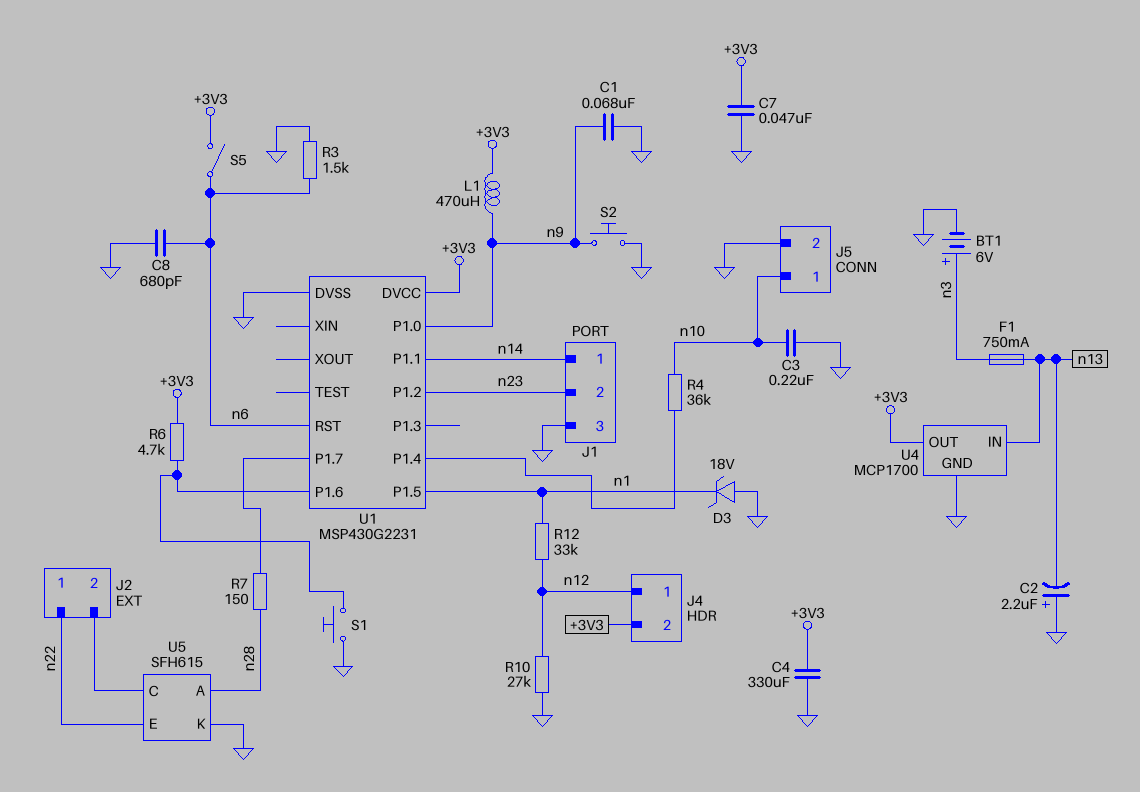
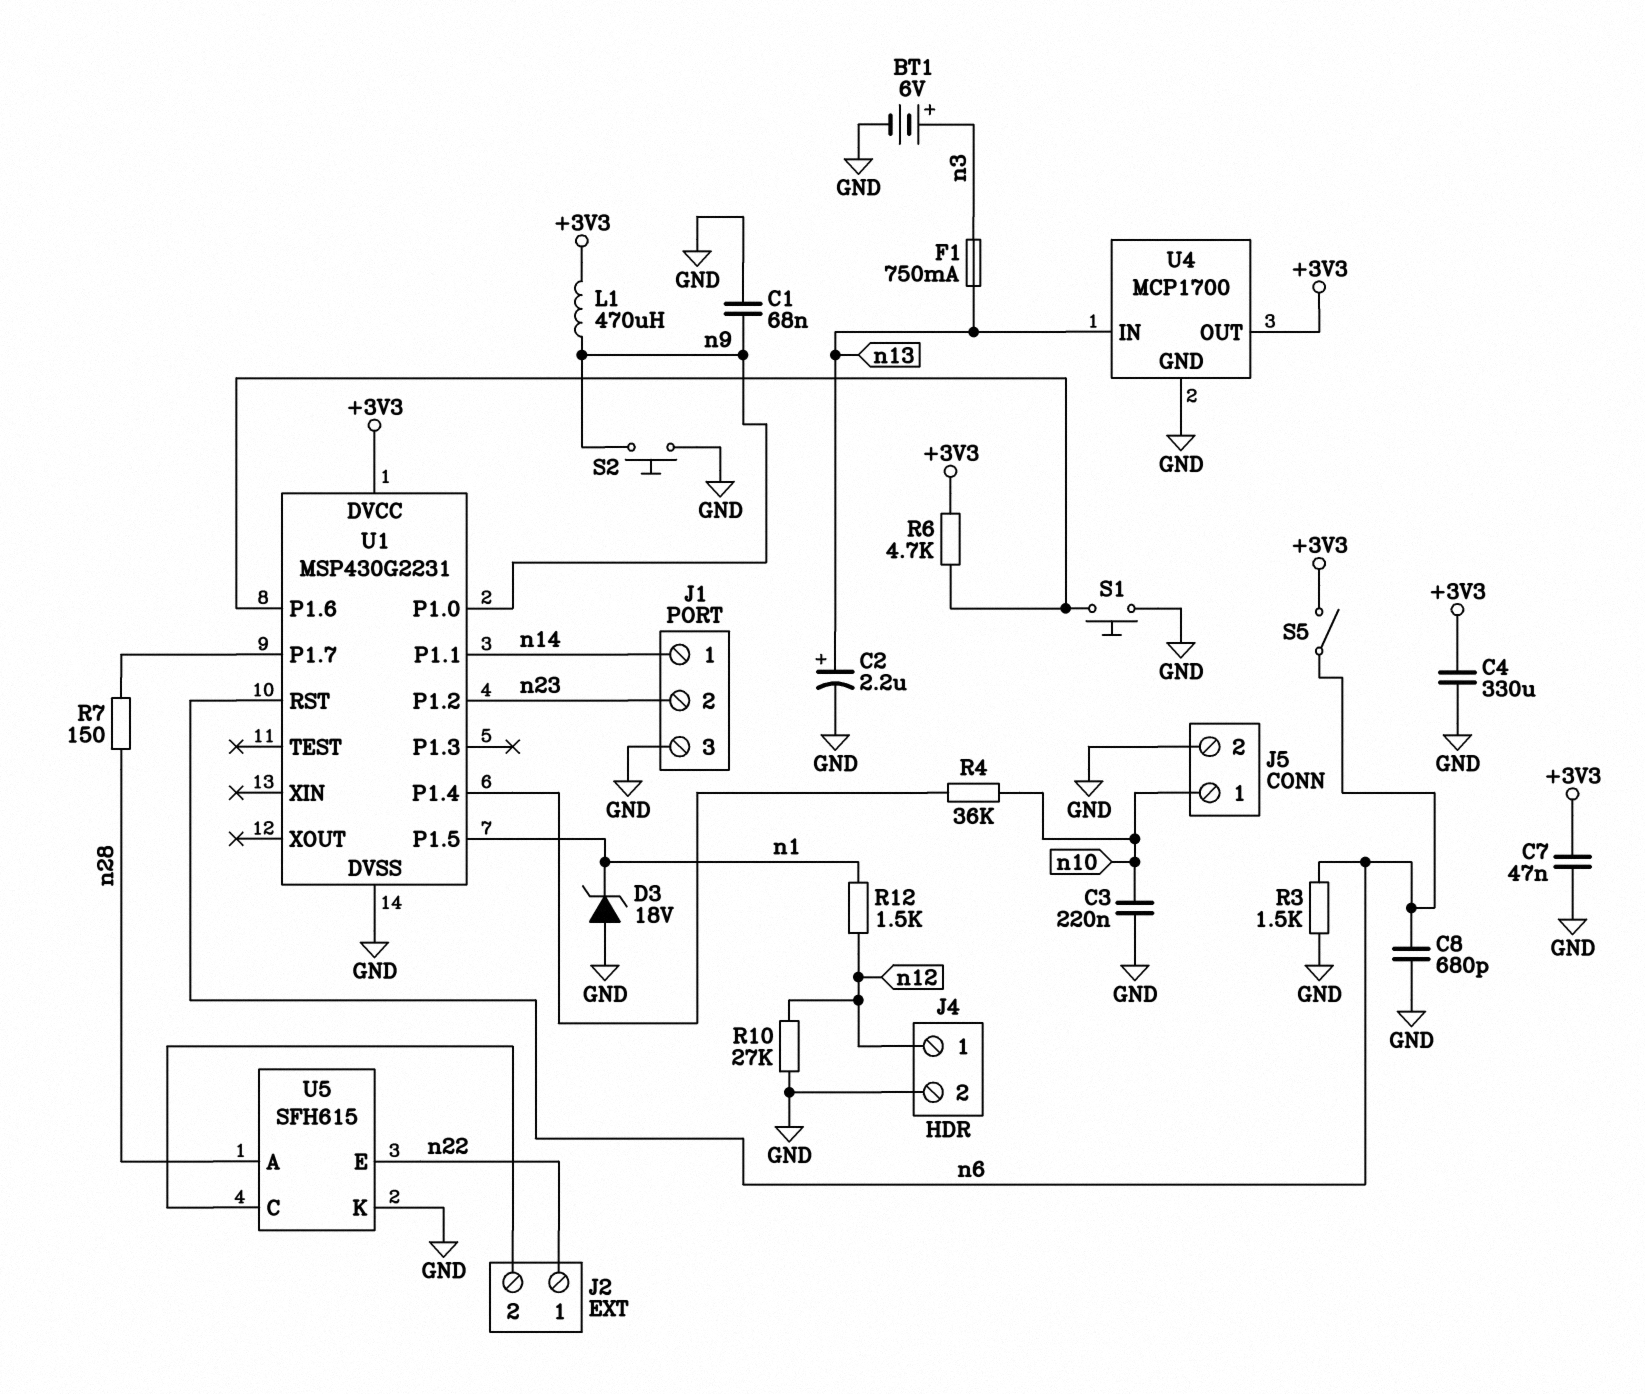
C2: 2.2uF (plus GND, minus n13) -> 2.2uF (plus n13, minus GND)
J4 pin 2: +3V3 -> GND
R12: 33k (n1, n12) -> 1.5k (n1, n12)

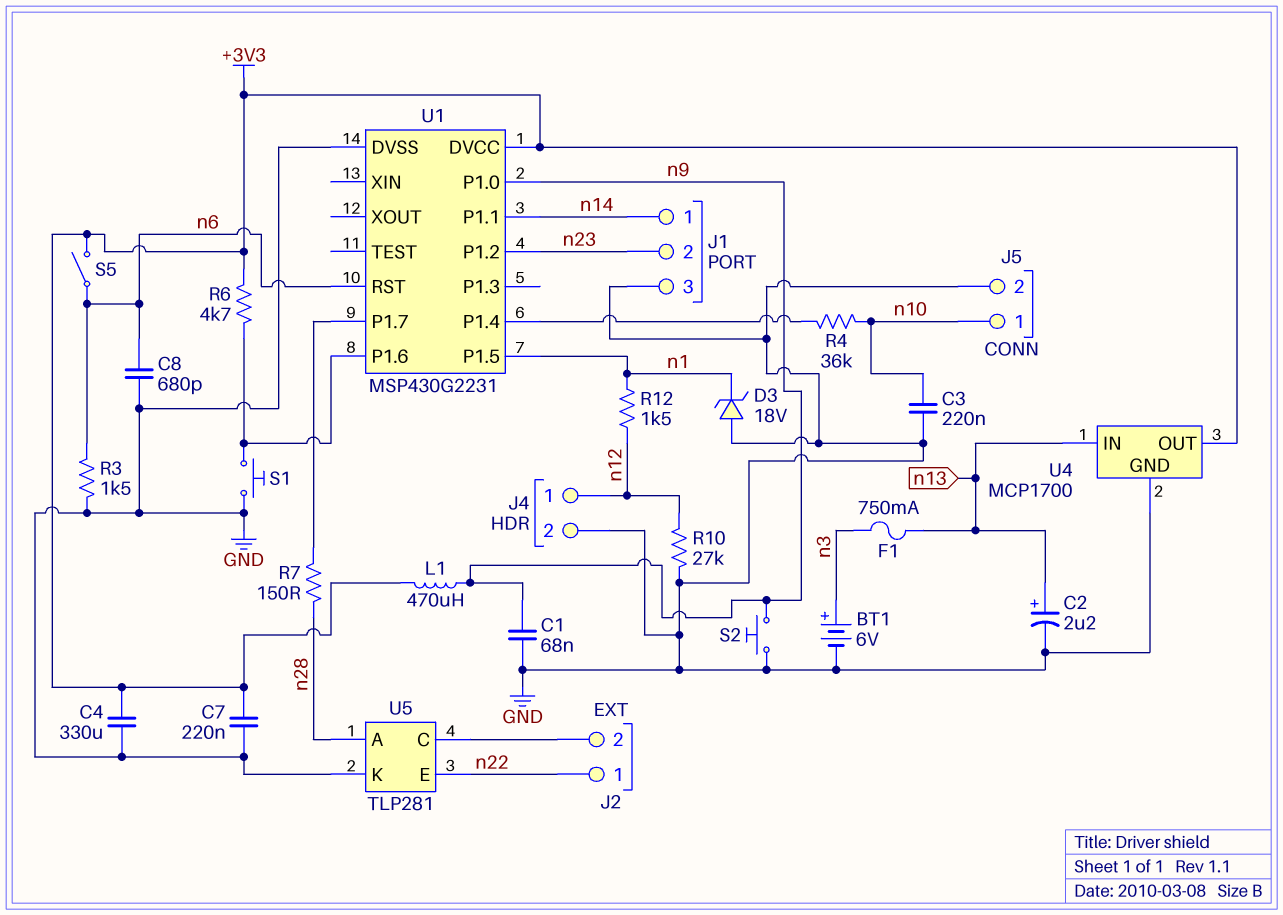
C7: 47nF (+3V3, GND) -> 220nF (+3V3, GND)
U5: SFH615 -> TLP281

